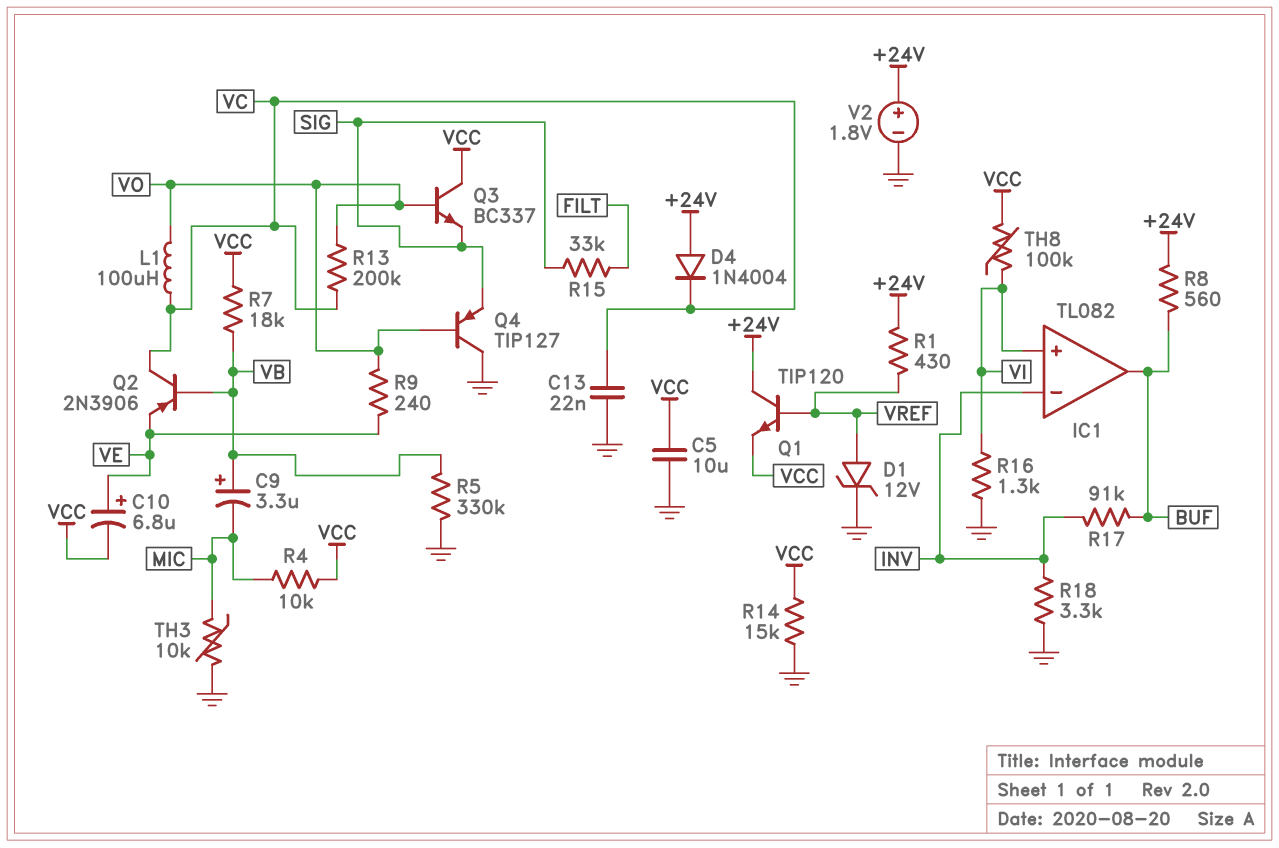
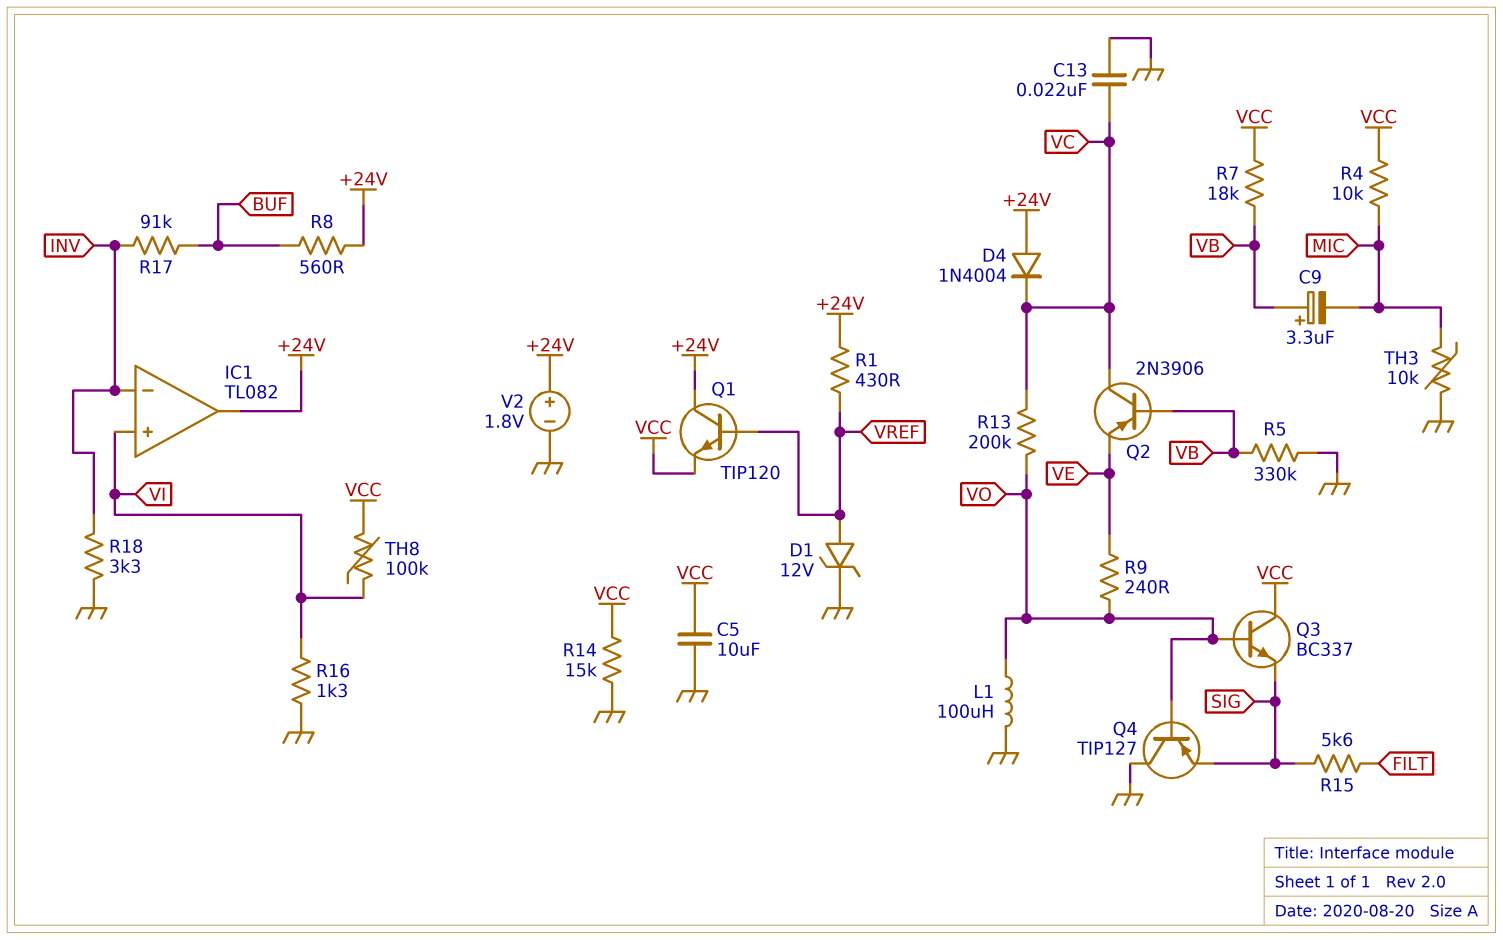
C10: 6.8uF (plus VE, minus VCC) -> none
IC1 pin out: BUF -> +24V
L1: 100uH (VC, VO) -> 100uH (GND, VO)
R15: 33k (FILT, SIG) -> 5.6k (FILT, SIG)

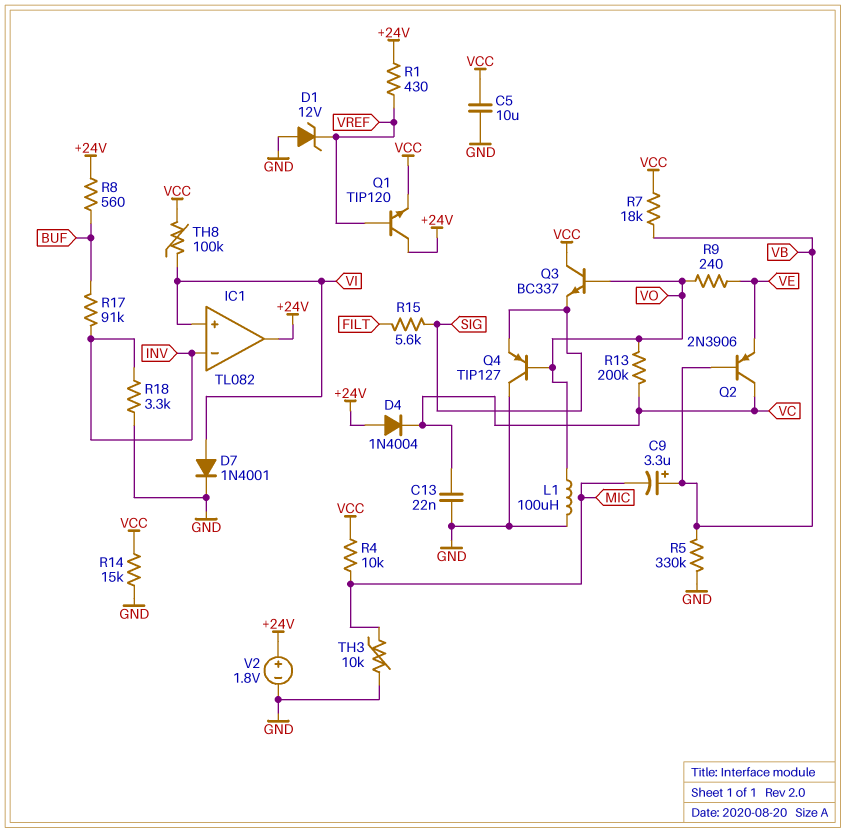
D1: zener 12V (A VREF, K GND) -> zener 12V (A GND, K VREF)
D7: none -> diode 1N4001 (A VI, K GND)
R16: 1.3k (GND, VI) -> none

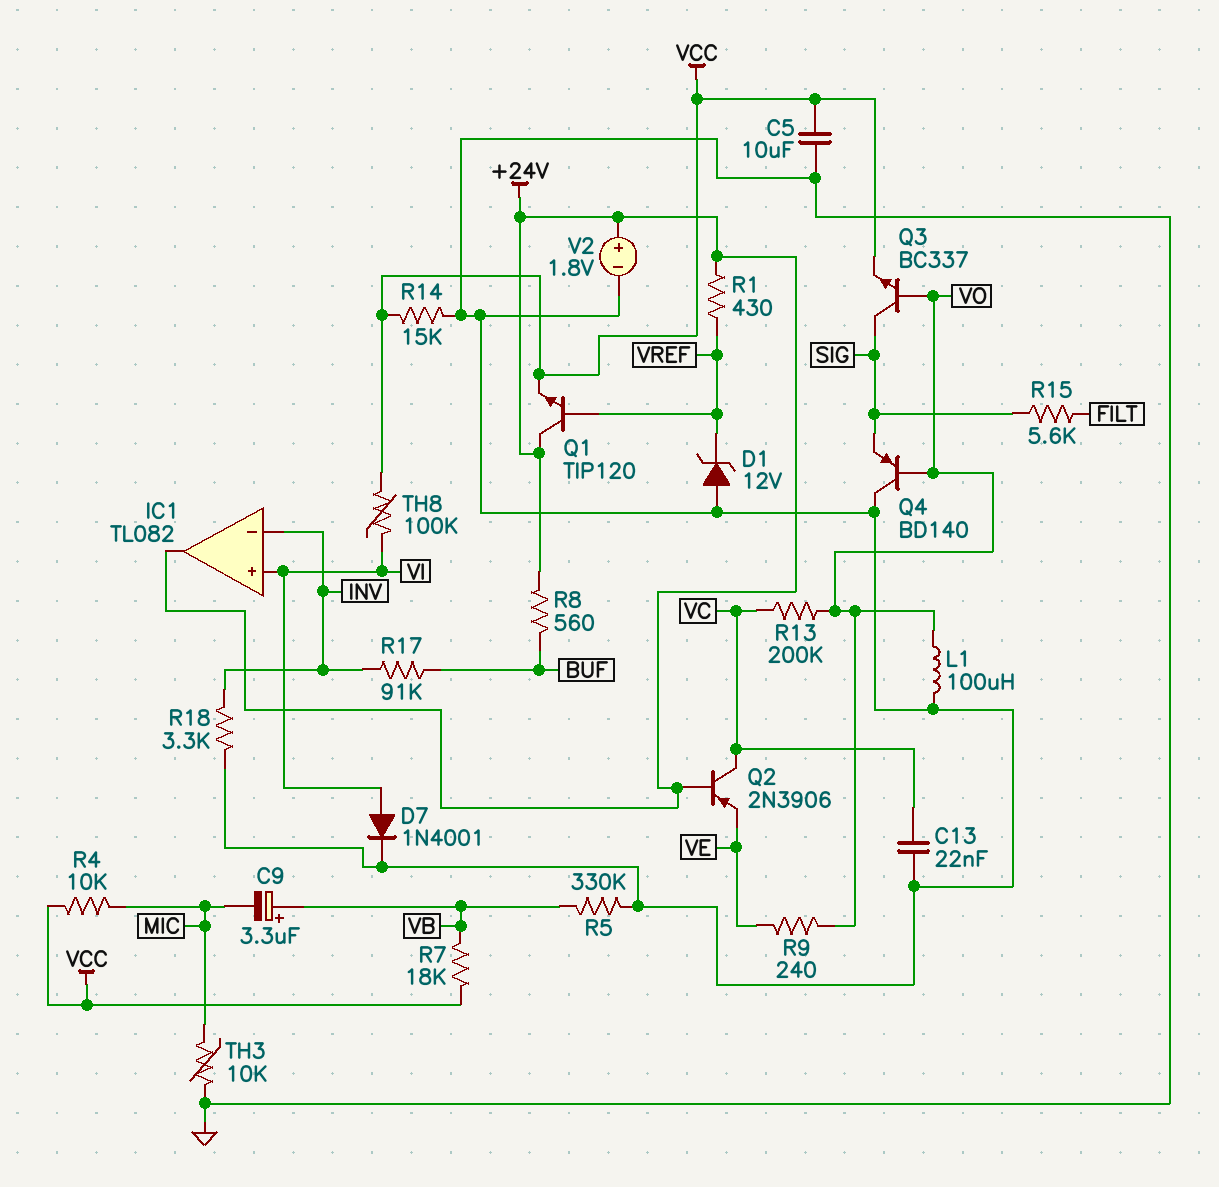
D4: diode 1N4004 (A +24V, K VC) -> none
Q2: PNP 2N3906 (B VB, C VC, E VE) -> PNP 2N3906 (B +24V, C VC, E VE)
Q3: NPN BC337 (B VO, C VCC, E SIG) -> NPN BC337 (B VO, C SIG, E VCC)
Q4: PNP TIP127 (B VO, C GND, E SIG) -> PNP BD140 (B VO, C GND, E SIG)

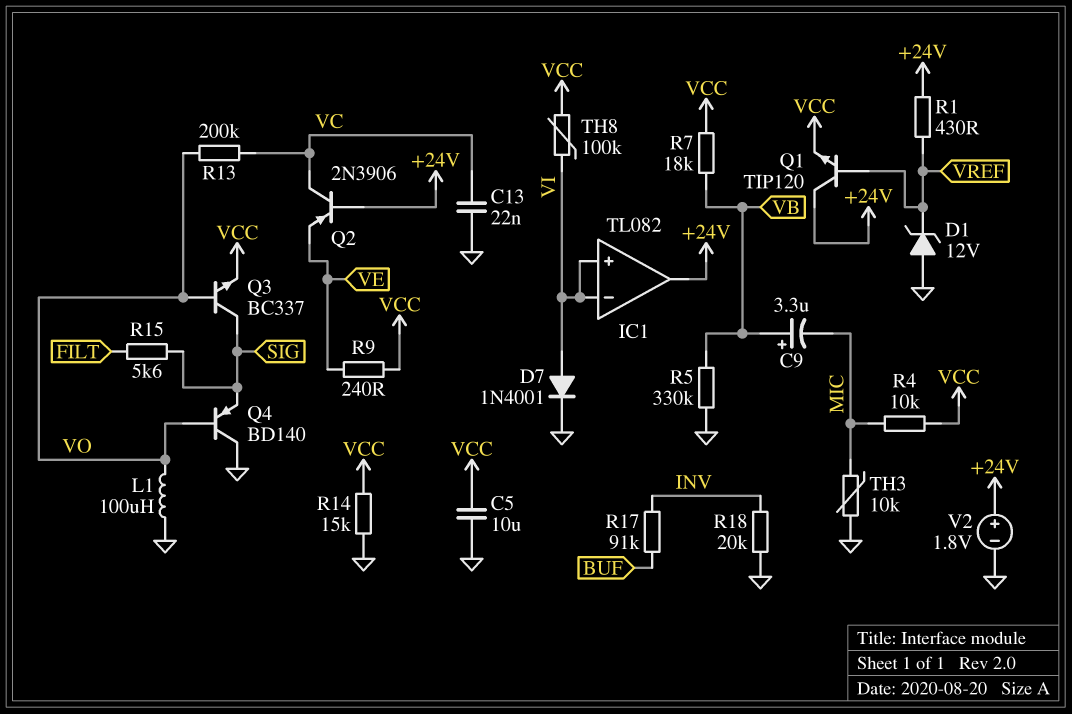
IC1 pin in-: INV -> VI
R8: 560 (+24V, BUF) -> none
R9: 240 (VE, VO) -> 240 (VCC, VE)
R18: 3.3k (GND, INV) -> 20k (GND, INV)

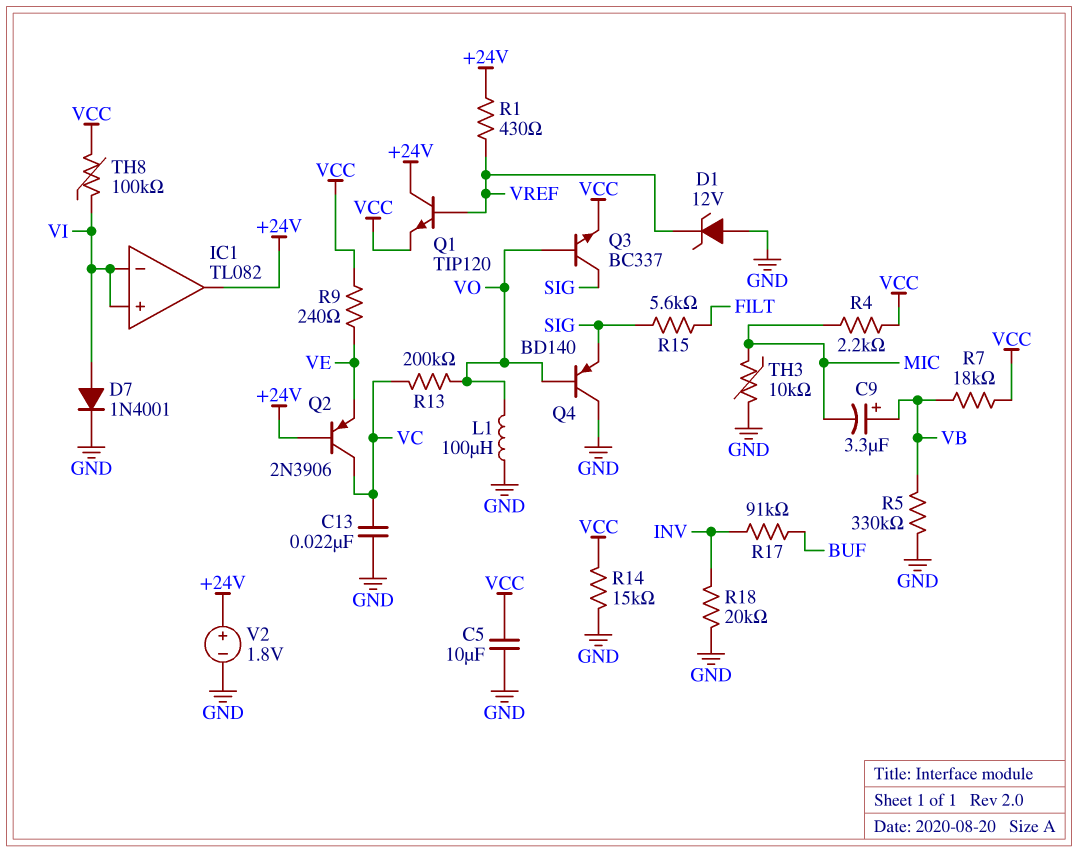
R4: 10k (MIC, VCC) -> 2.2k (MIC, VCC)

